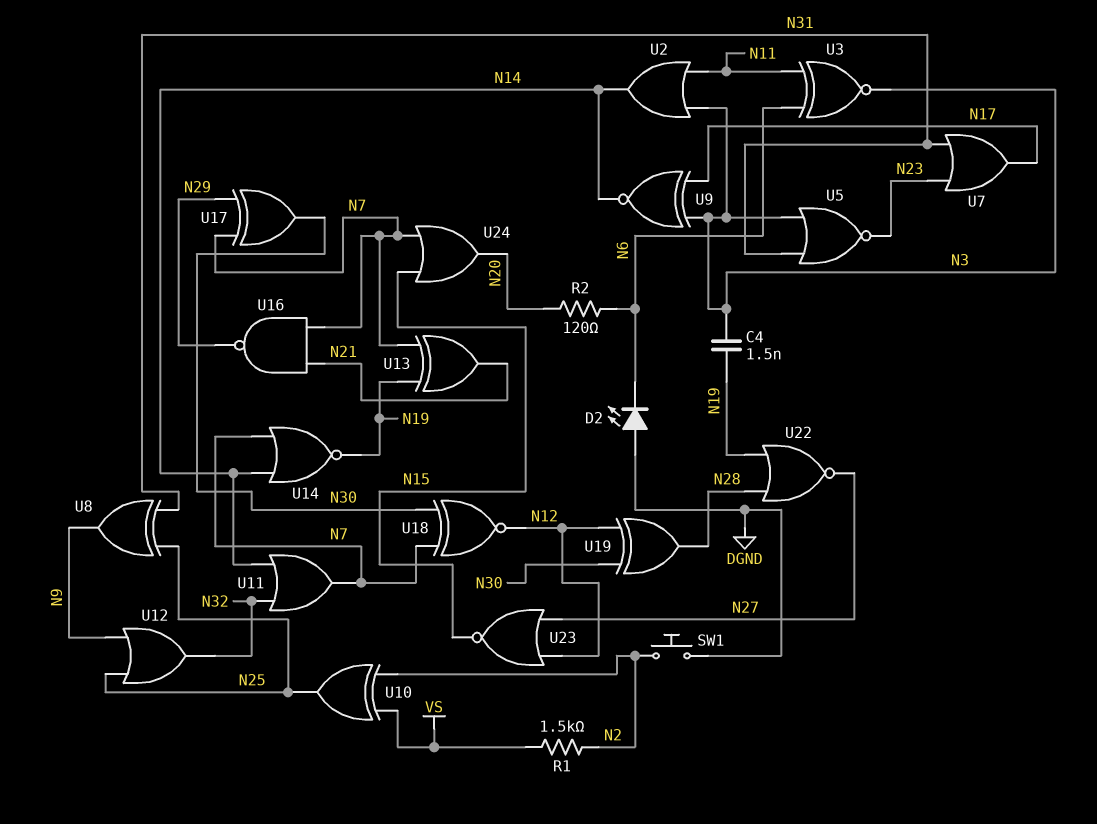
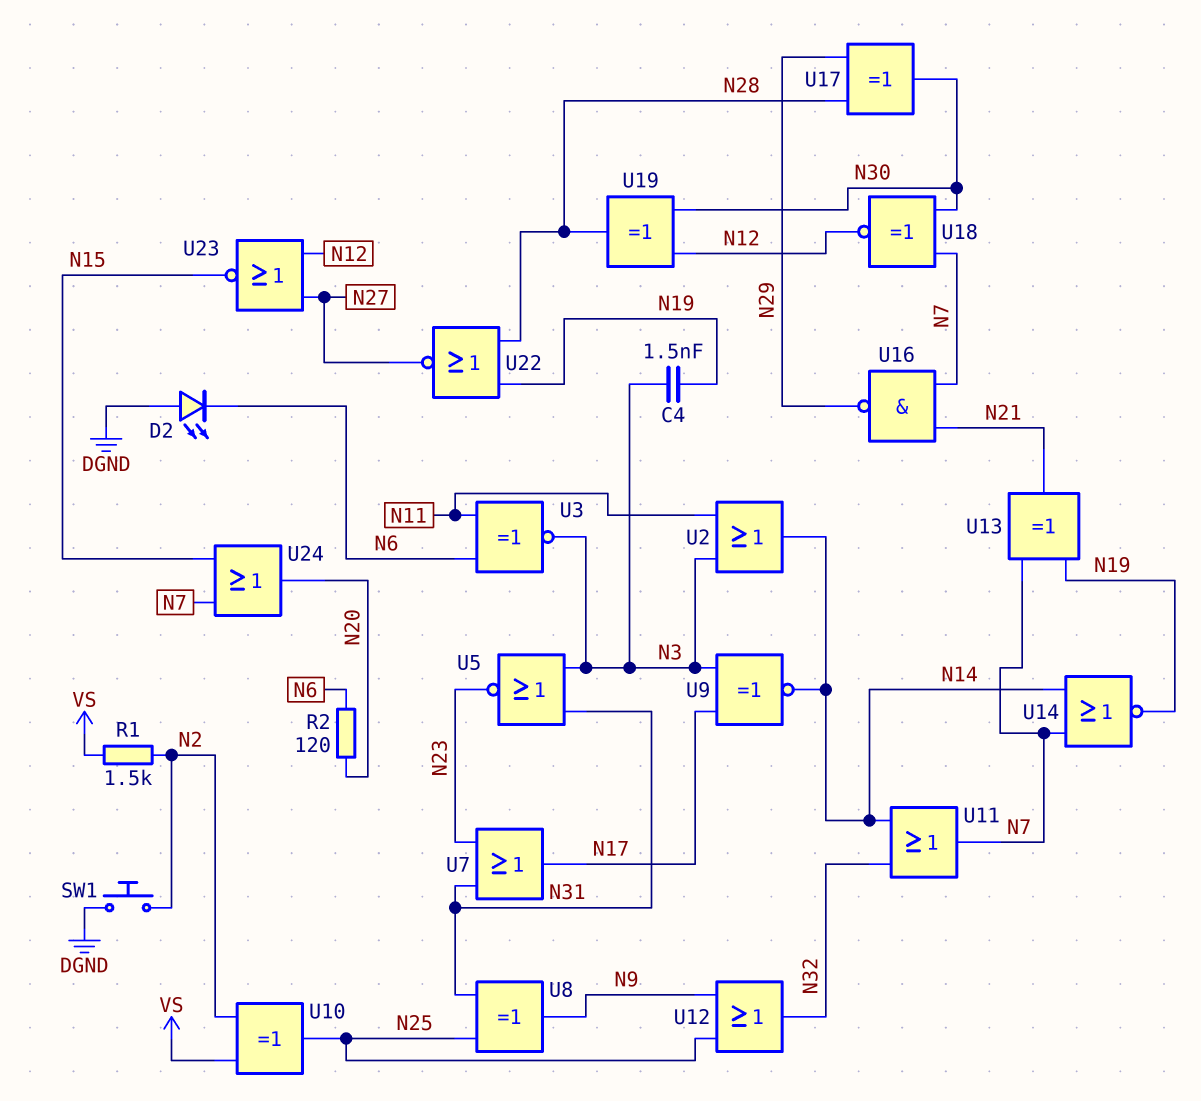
U17: XOR (in N7, in N29, out N30) -> XOR (in N28, in N29, out N30)

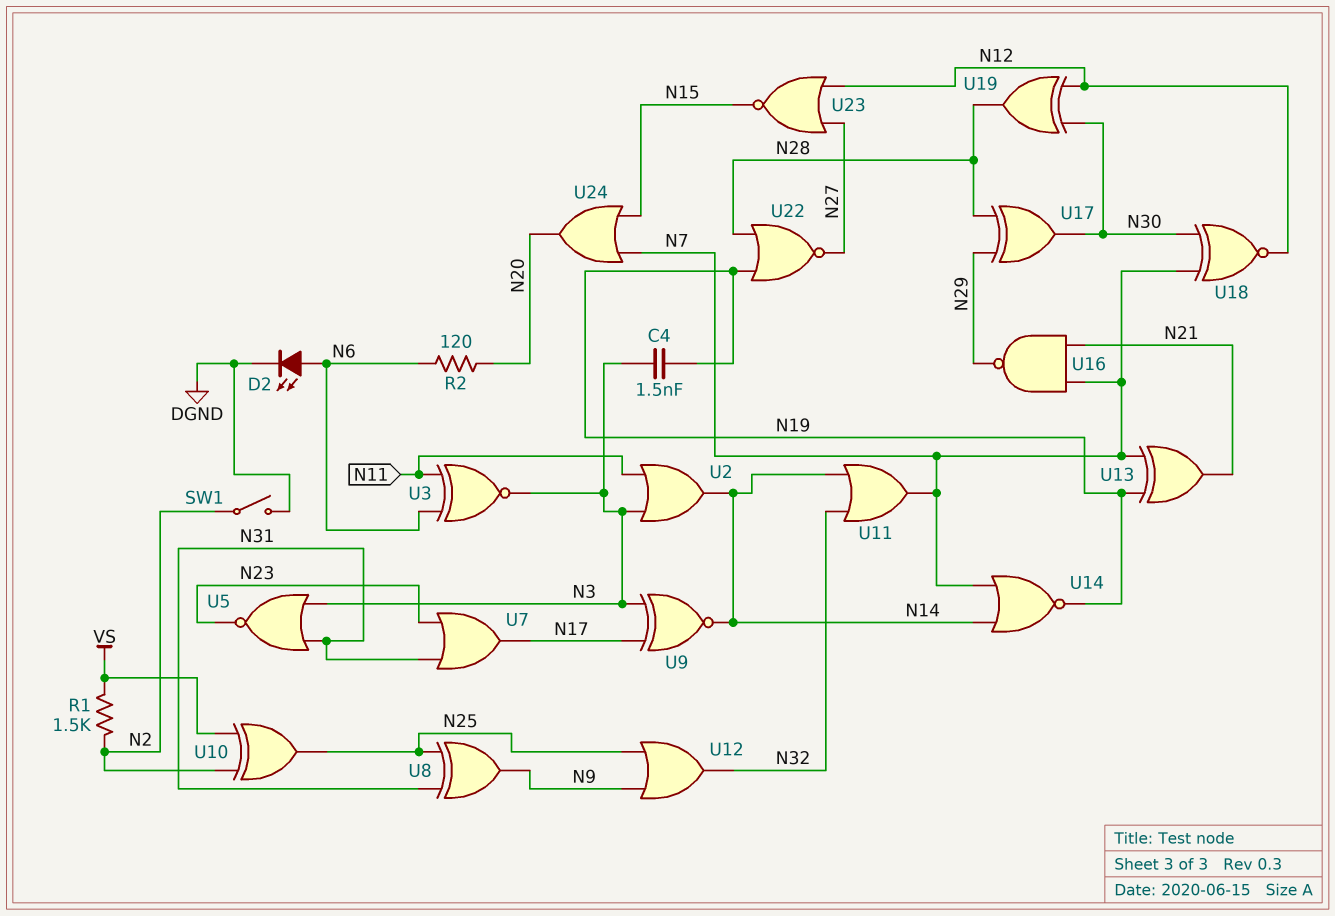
D2: LED (A DGND, K N6) -> LED (A N6, K DGND)
SW1: button (DGND, N2) -> switch (DGND, N2)

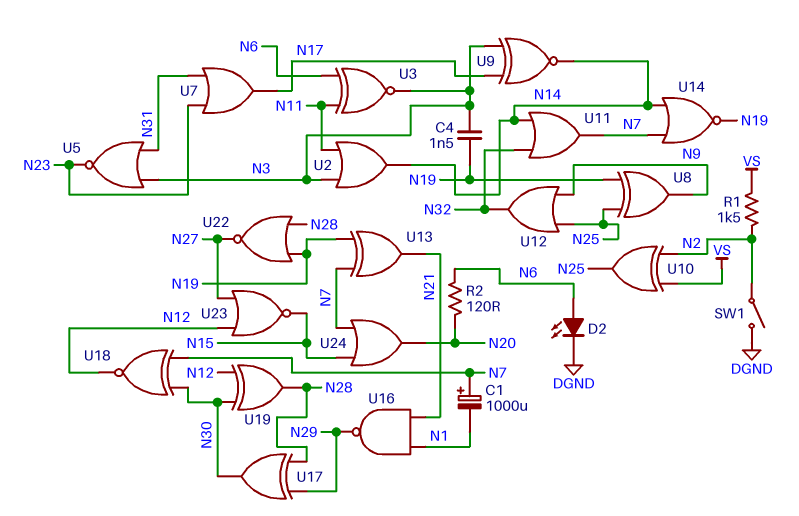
C1: none -> 1000uF (plus N7, minus N1)
U8: XOR (in N25, in N31, out N9) -> XOR (in N19, in N25, out N9)
U16: NAND (in N7, in N21, out N29) -> NAND (in N1, in N21, out N29)

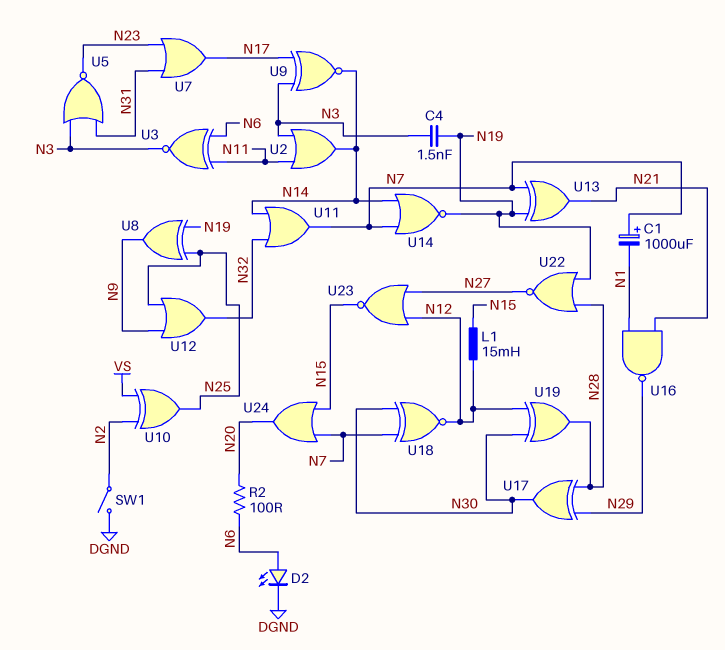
L1: none -> 15mH (N12, N15)
R1: 1.5k (N2, VS) -> none
R2: 120 (N6, N20) -> 100 (N6, N20)

